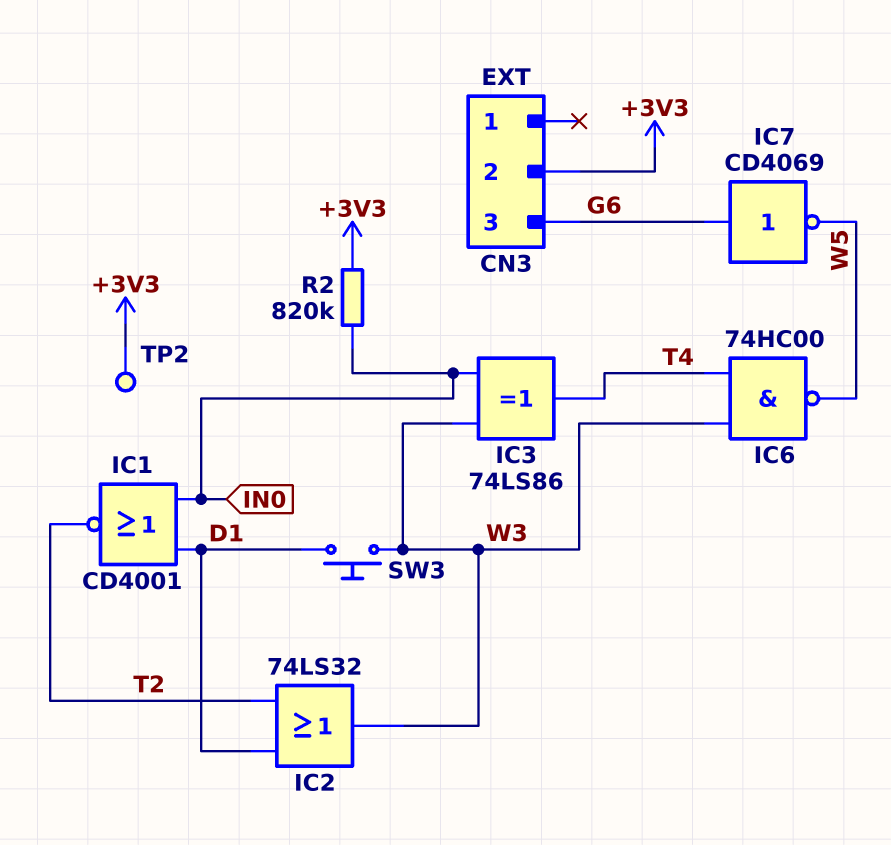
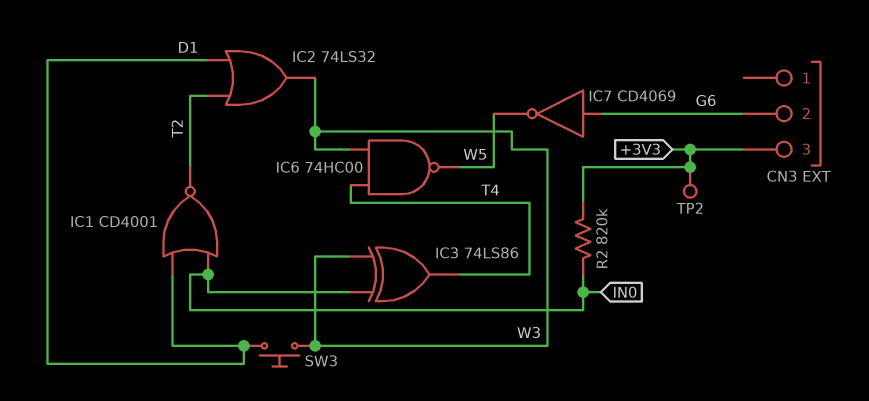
CN3 pin 2: +3V3 -> G6
CN3 pin 3: G6 -> +3V3

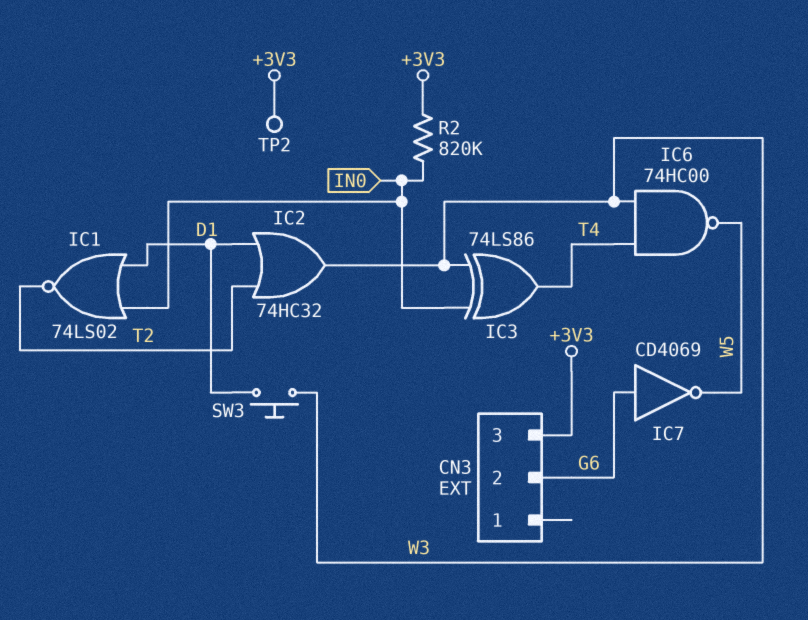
IC1: NOR CD4001 (in D1, in IN0, out T2) -> NOR 74LS02 (in D1, in IN0, out T2)
IC2: OR 74LS32 (in D1, in T2, out W3) -> OR 74HC32 (in D1, in T2, out W3)

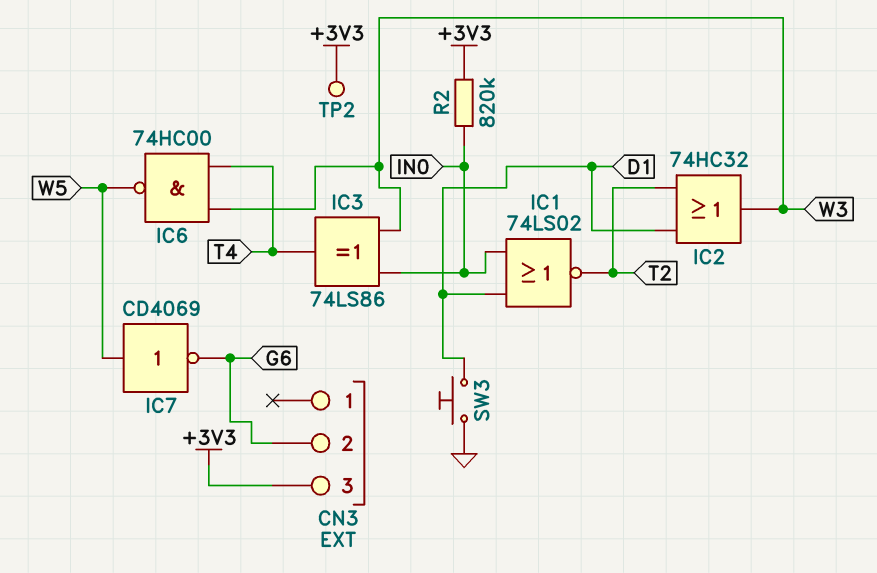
IC7: NOT CD4069 (in G6, out W5) -> NOT CD4069 (in W5, out G6)
SW3: button (D1, W3) -> button (D1, GND)

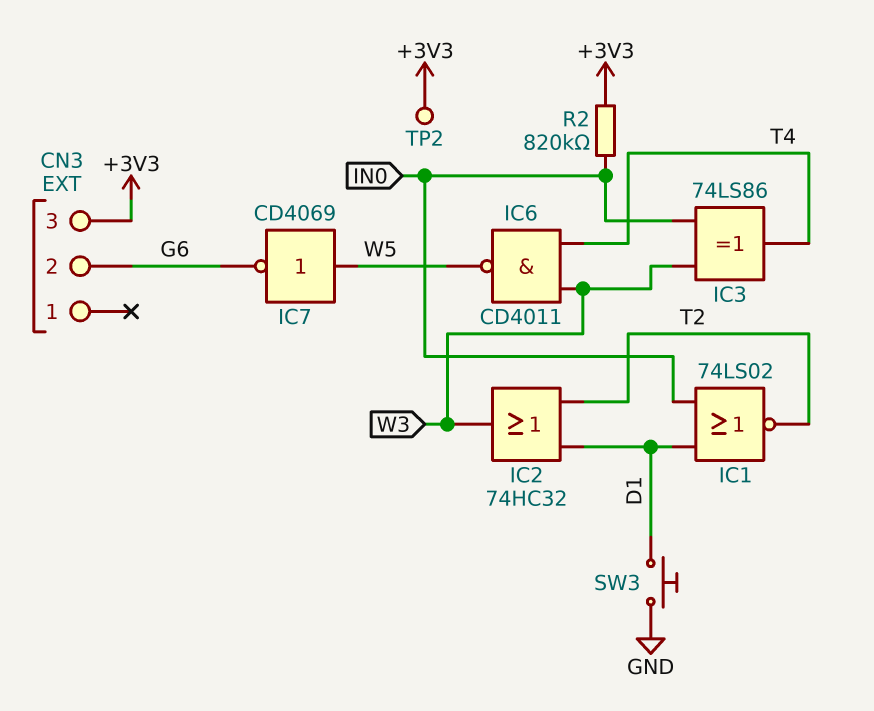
IC6: NAND 74HC00 (in T4, in W3, out W5) -> NAND CD4011 (in T4, in W3, out W5)

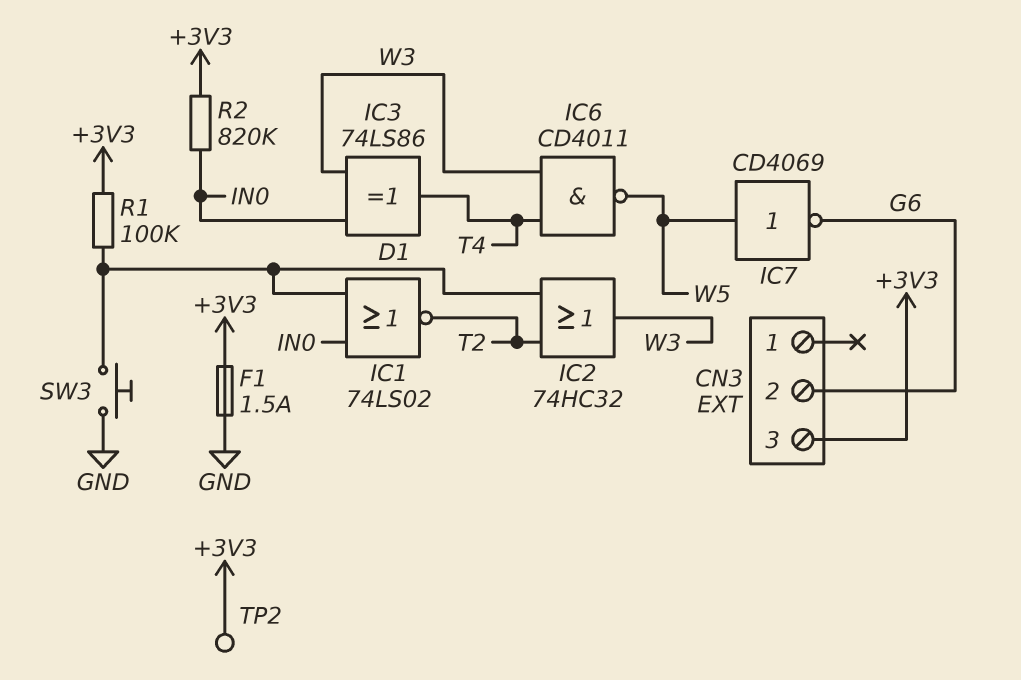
F1: none -> 1.5A (+3V3, GND)
R1: none -> 100k (+3V3, D1)

